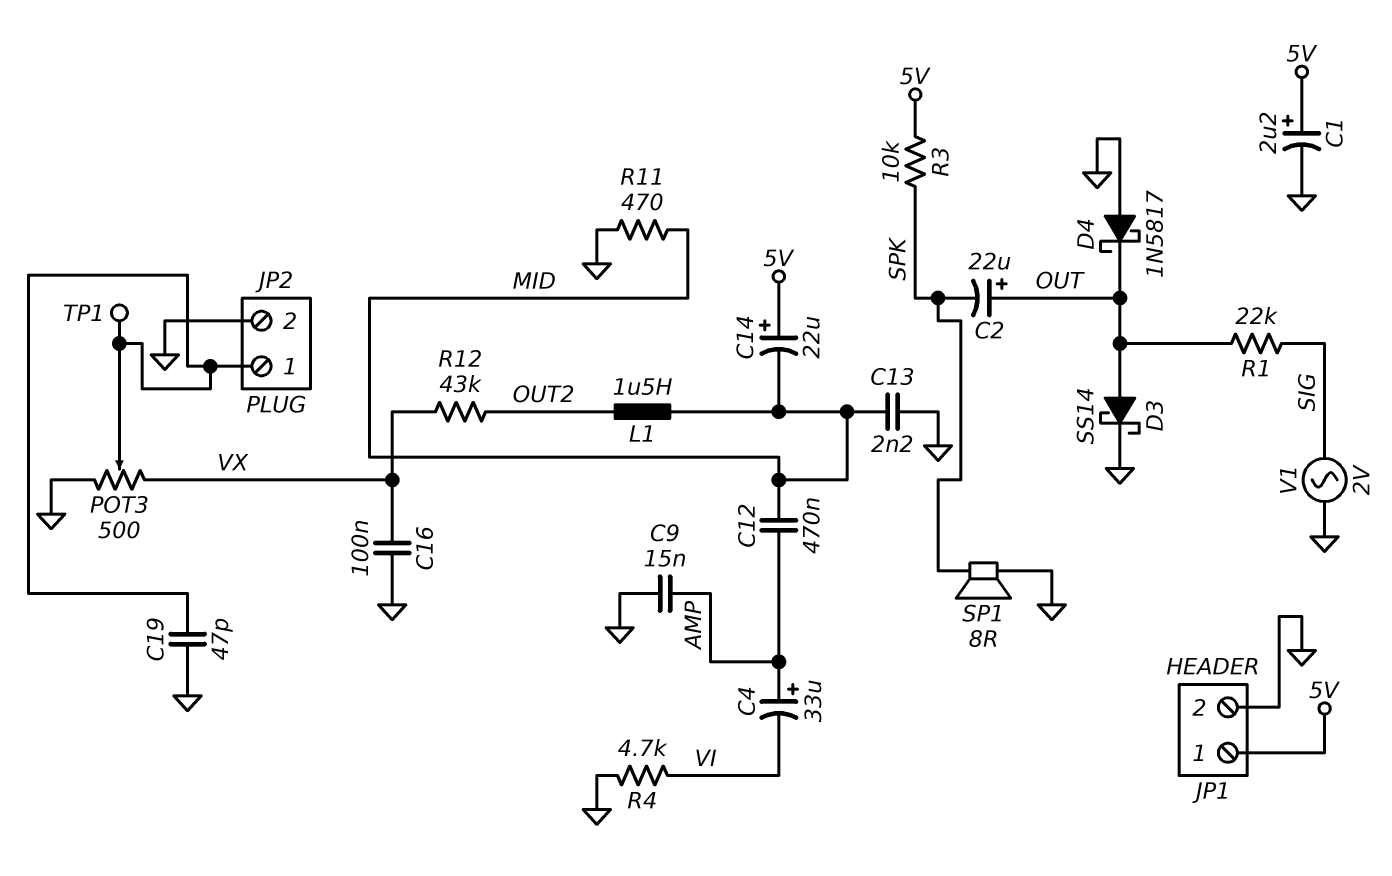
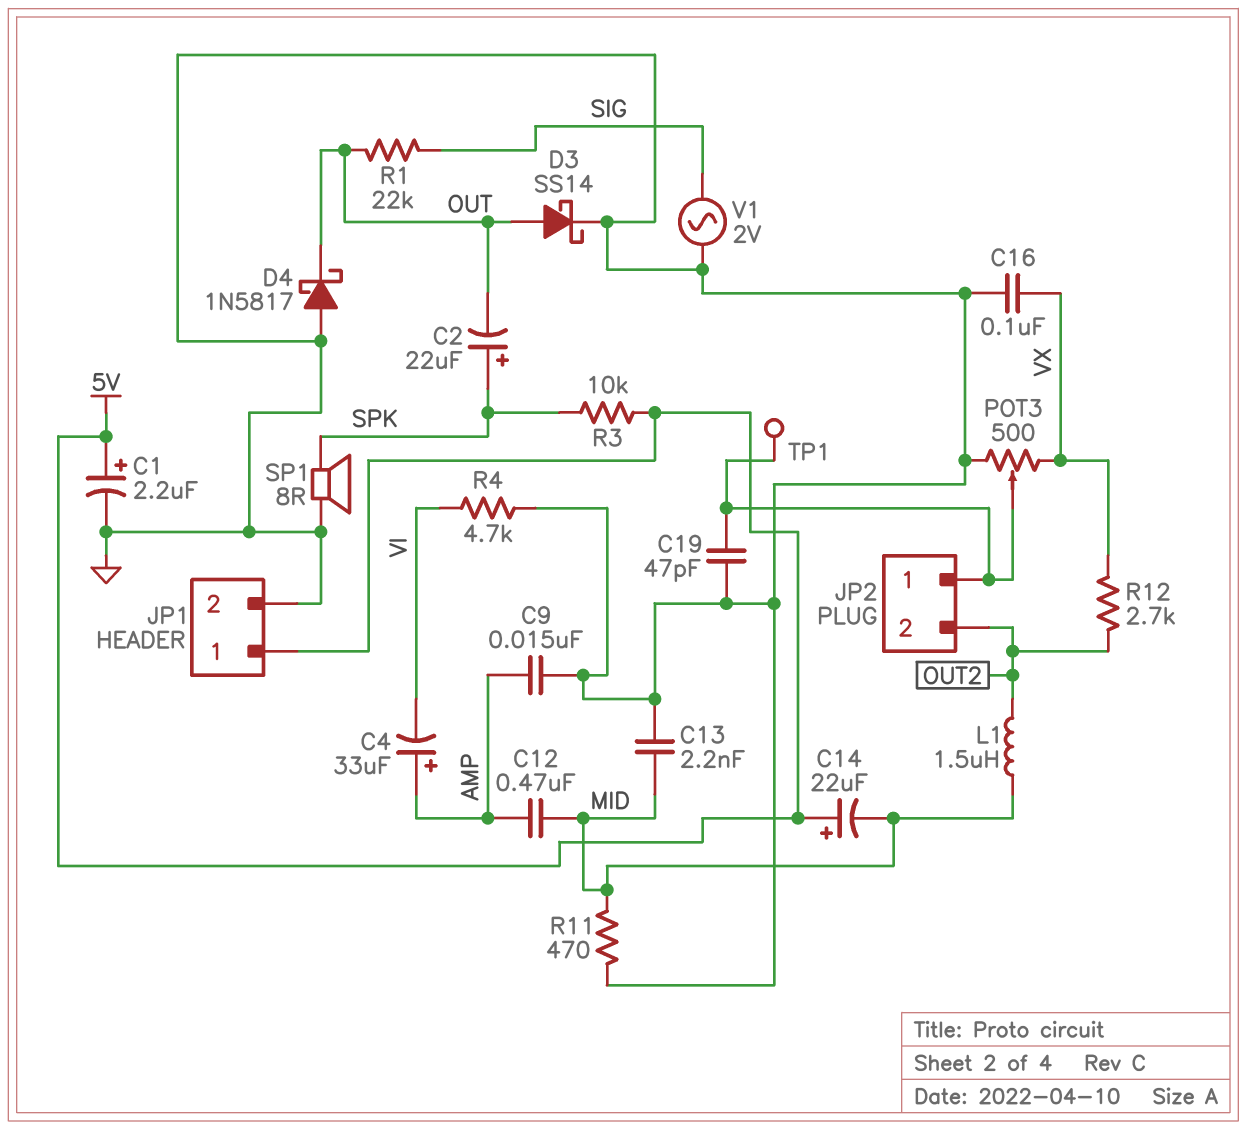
C2: 22uF (plus OUT, minus SPK) -> 22uF (plus SPK, minus OUT)
JP2 pin 2: GND -> OUT2
R12: 43k (OUT2, VX) -> 2.7k (OUT2, VX)

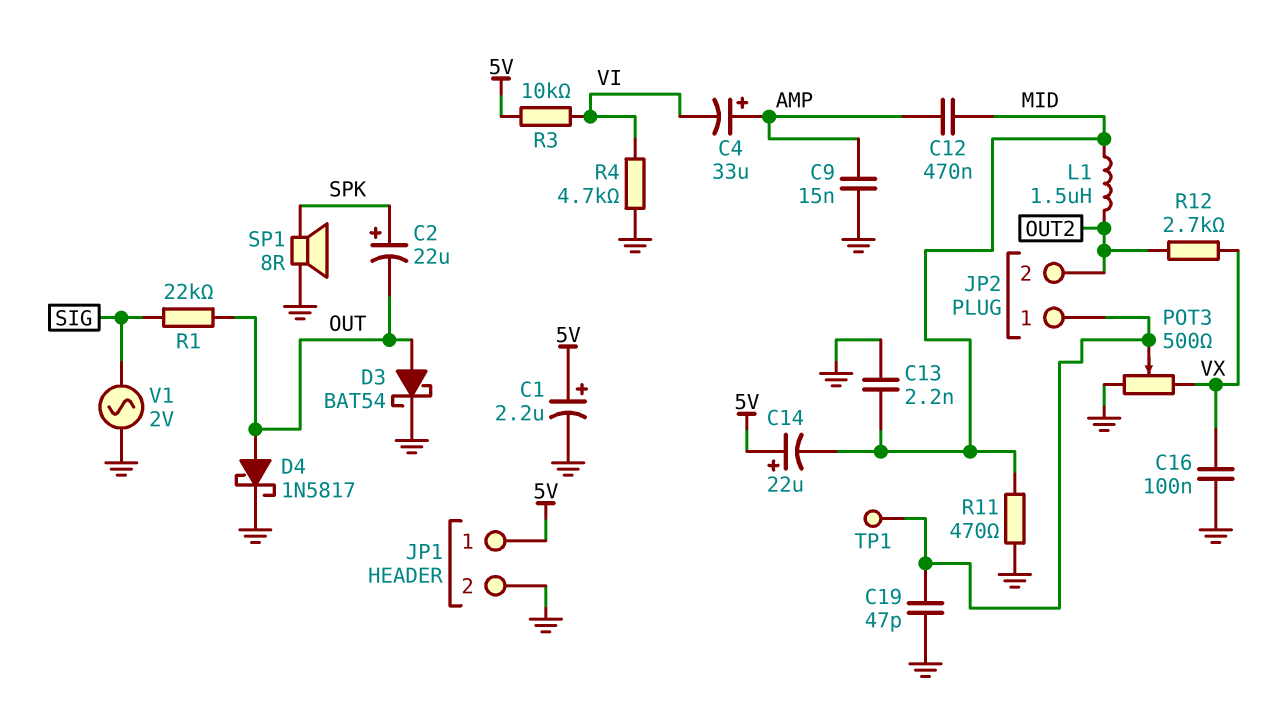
D3: schottky SS14 (A OUT, K GND) -> schottky BAT54 (A OUT, K GND)
D4: schottky 1N5817 (A GND, K OUT) -> schottky 1N5817 (A OUT, K GND)
R3: 10k (5V, SPK) -> 10k (5V, VI)

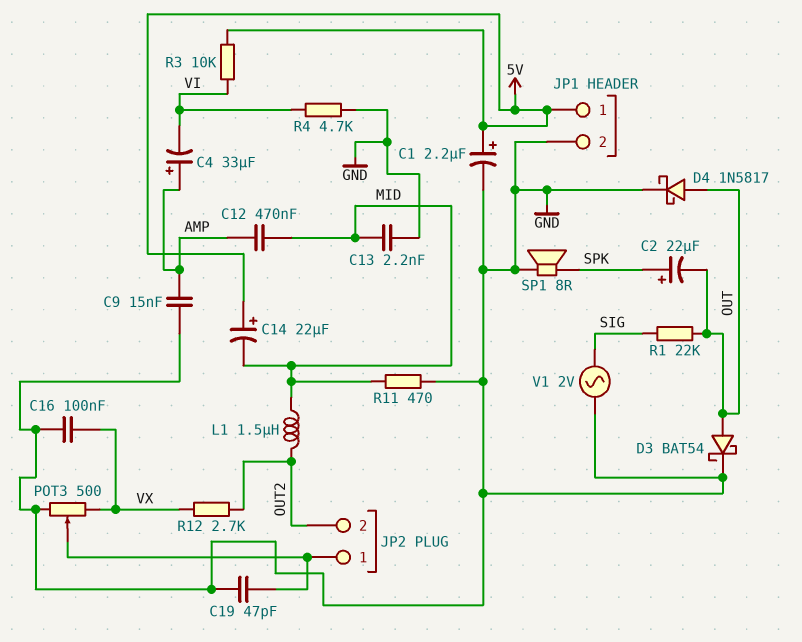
TP1: test point (JP2/1) -> none

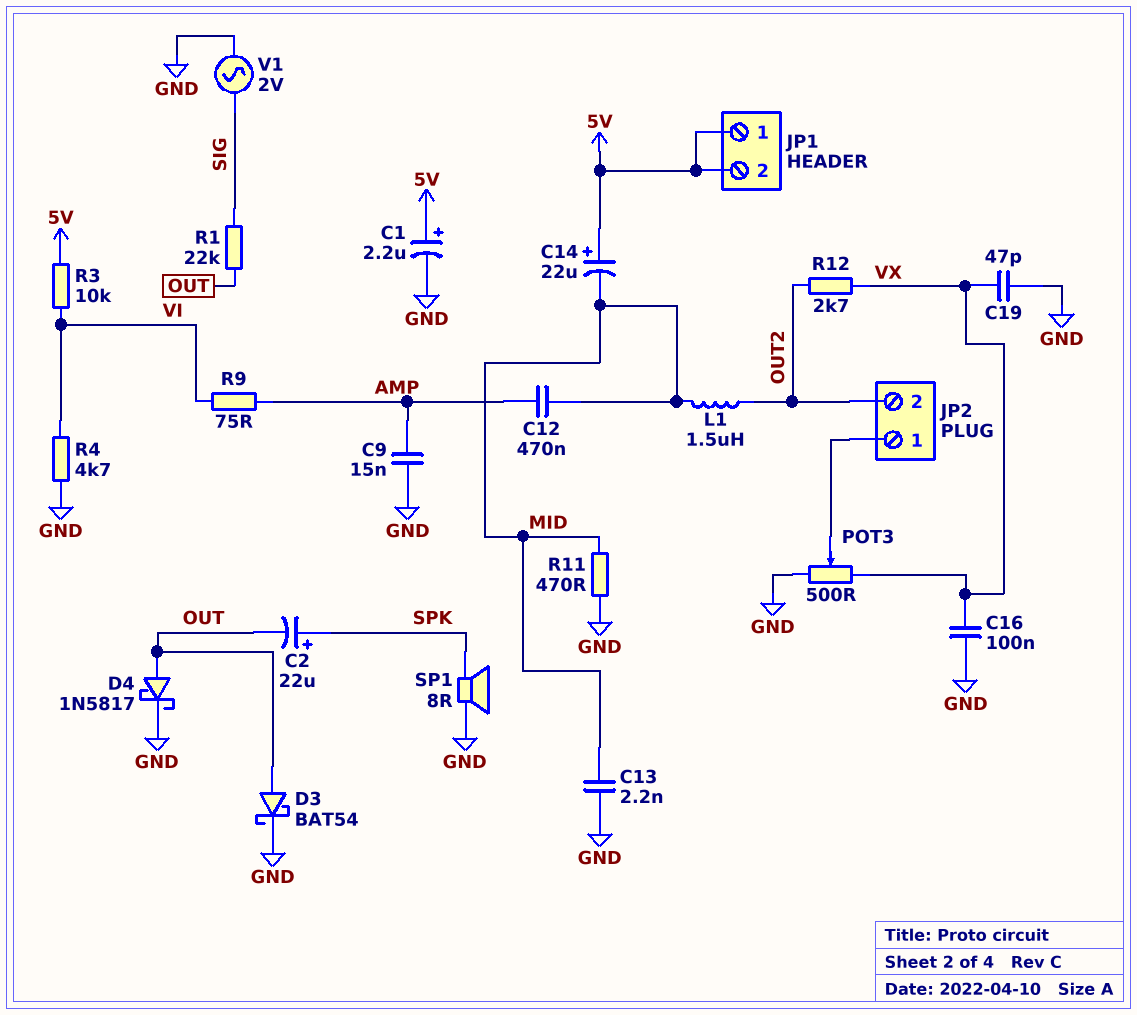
C4: 33uF (plus AMP, minus VI) -> none
C19: 47pF (GND, JP2/1) -> 47pF (GND, VX)
JP1 pin 2: GND -> 5V
R9: none -> 75 (AMP, VI)

